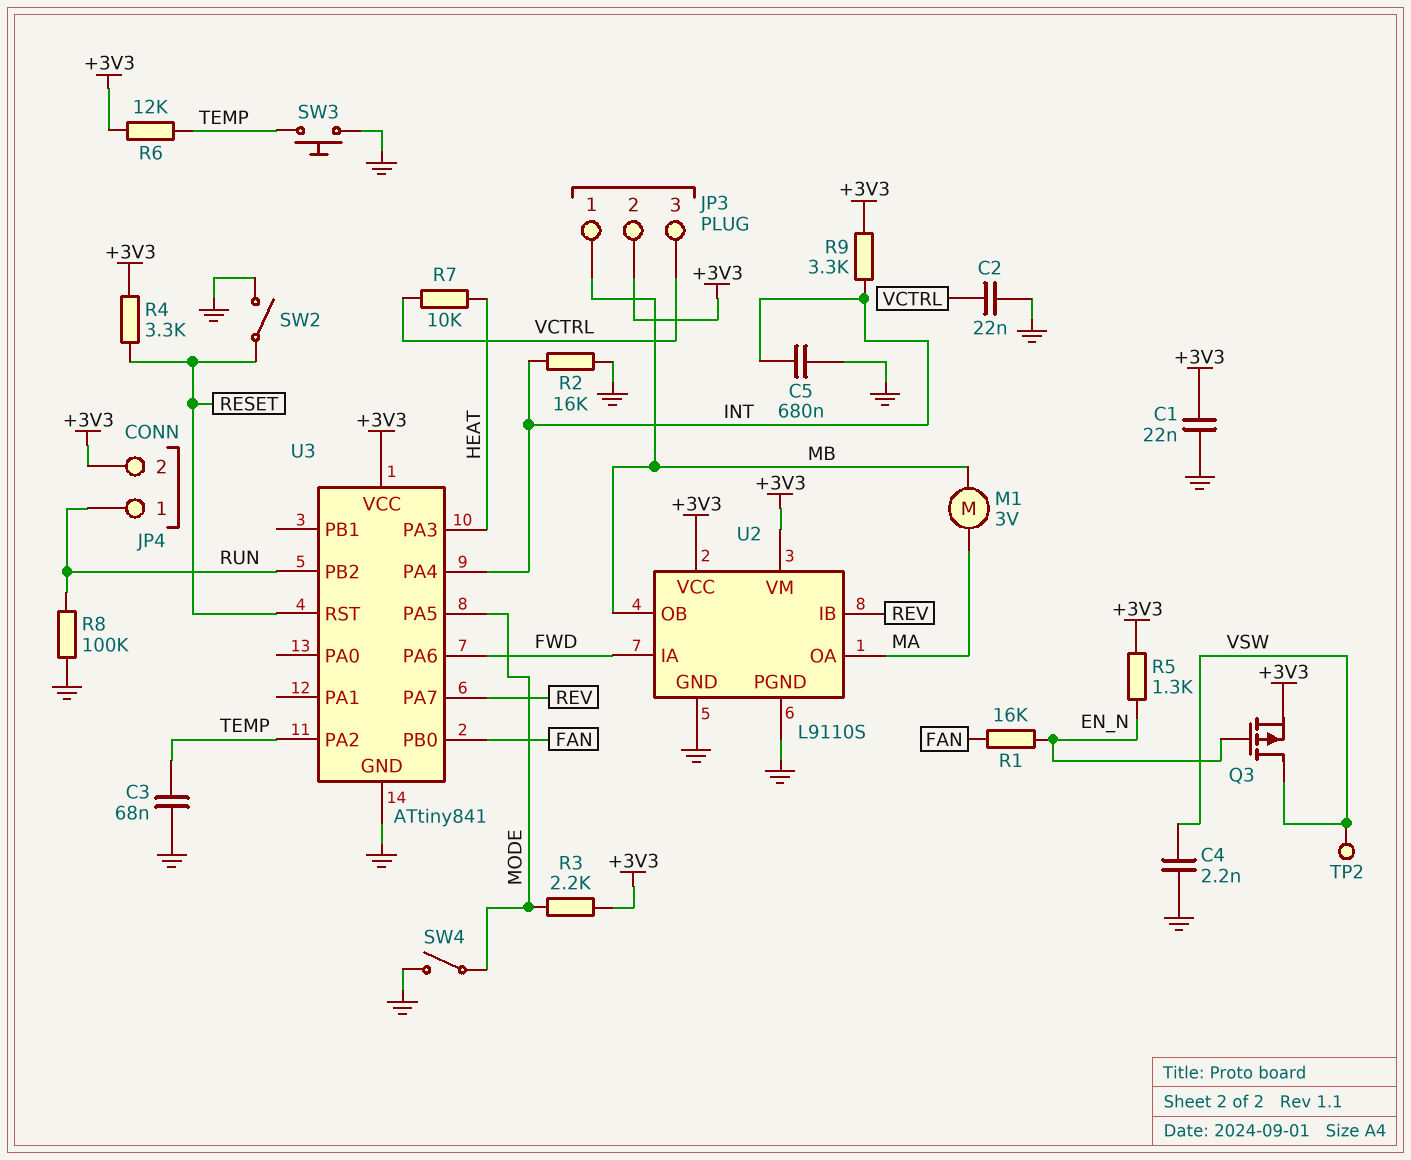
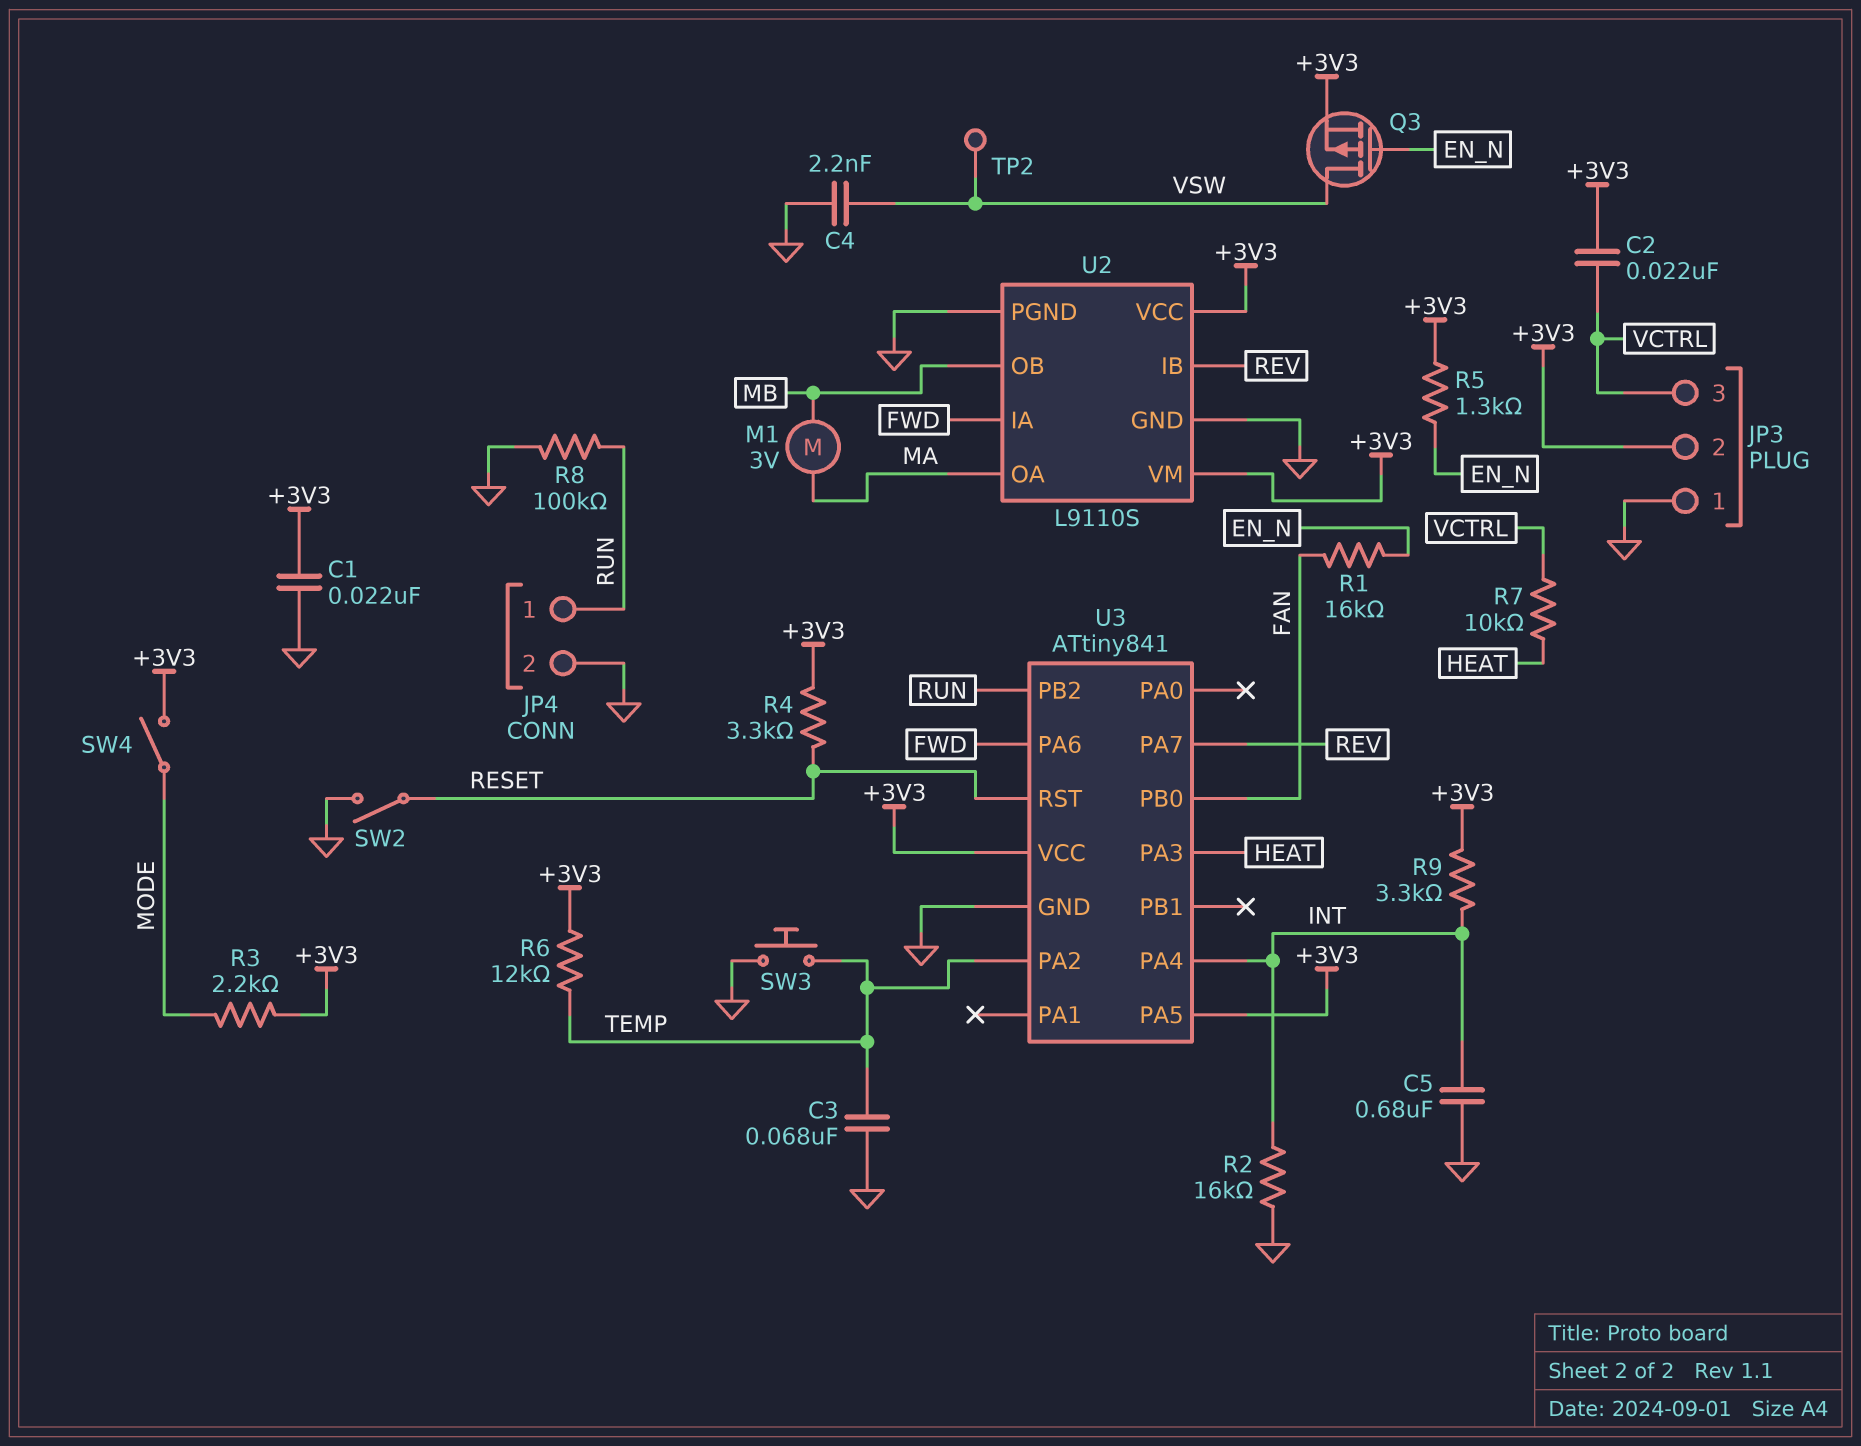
C2: 22nF (GND, VCTRL) -> 22nF (+3V3, VCTRL)
JP3 pin 1: MB -> GND
JP4 pin 2: +3V3 -> GND
SW4: switch (GND, MODE) -> switch (+3V3, MODE)
U3 pin PA5: MODE -> +3V3

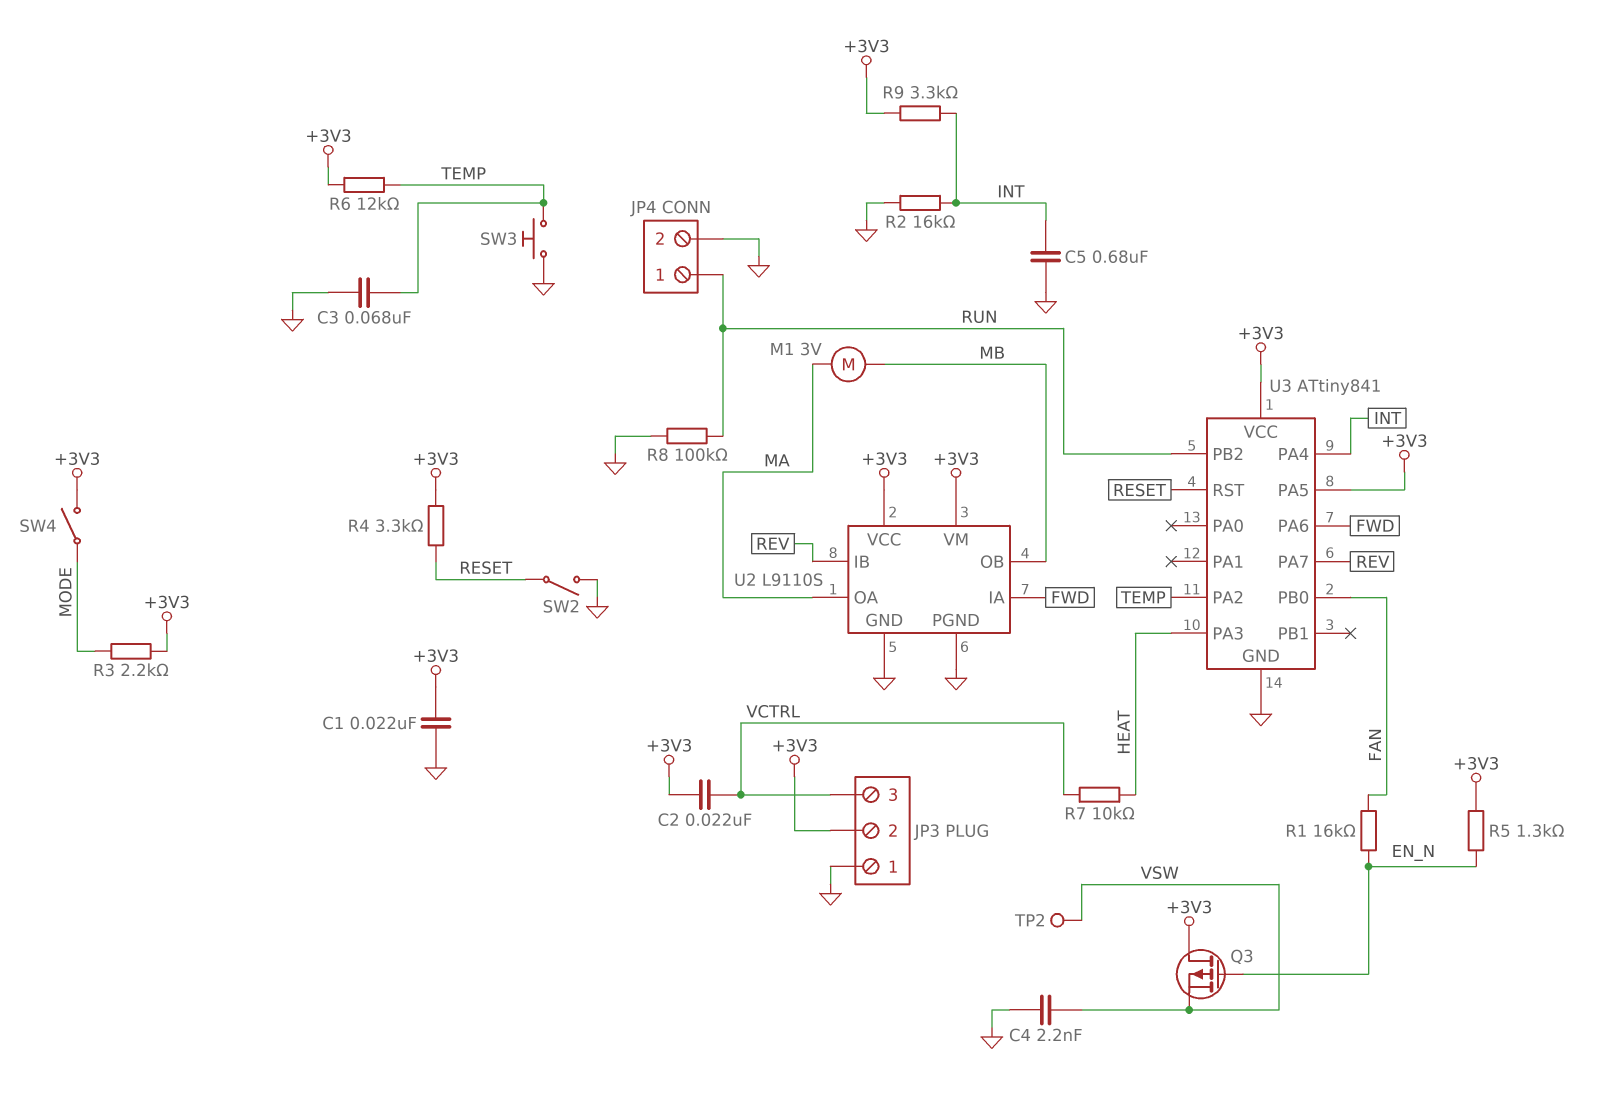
Q3: PMOS (G EN_N, D VSW, S +3V3) -> PMOS (G EN_N, D +3V3, S VSW)

